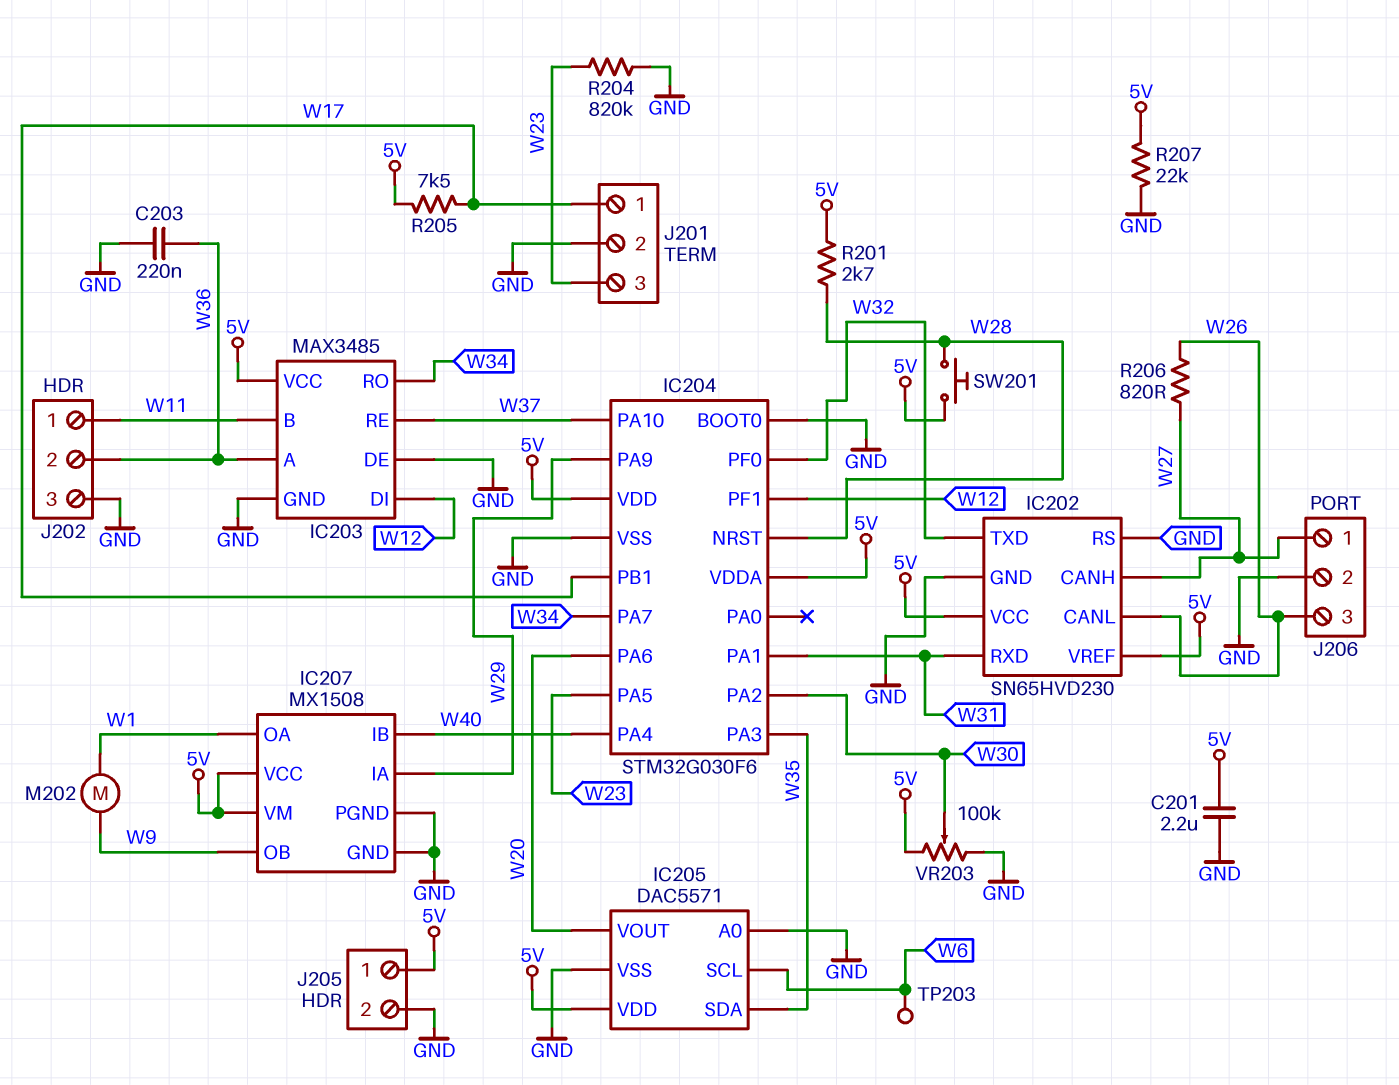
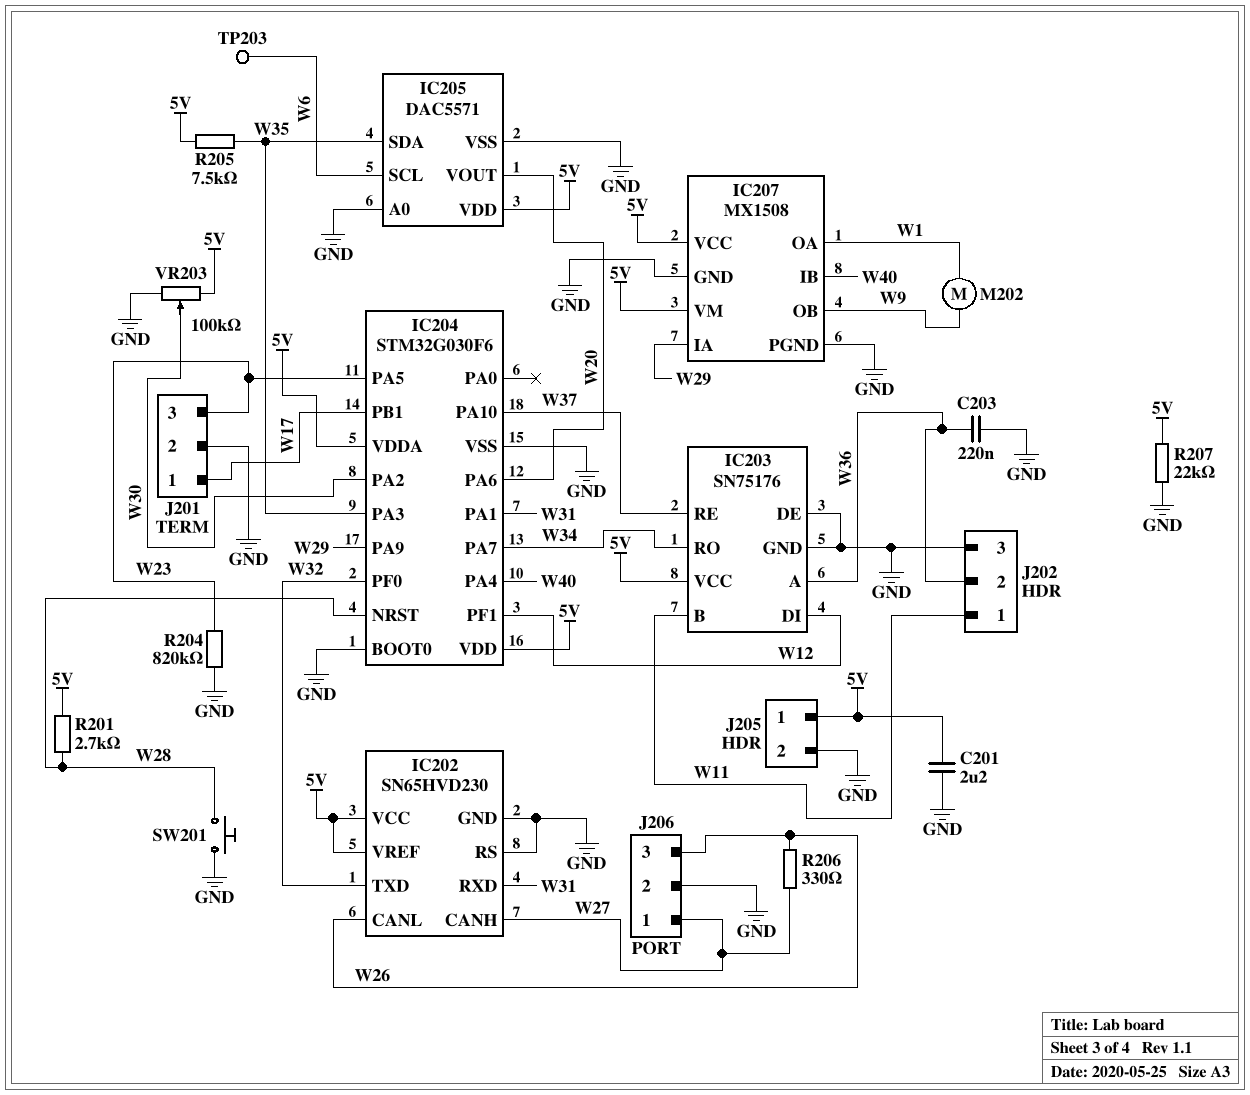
IC203: MAX3485 -> SN75176
R205: 7.5k (5V, W17) -> 7.5k (5V, W35)
R206: 820 (W26, W27) -> 330 (W26, W27)
SW201: button (5V, W28) -> button (GND, W28)

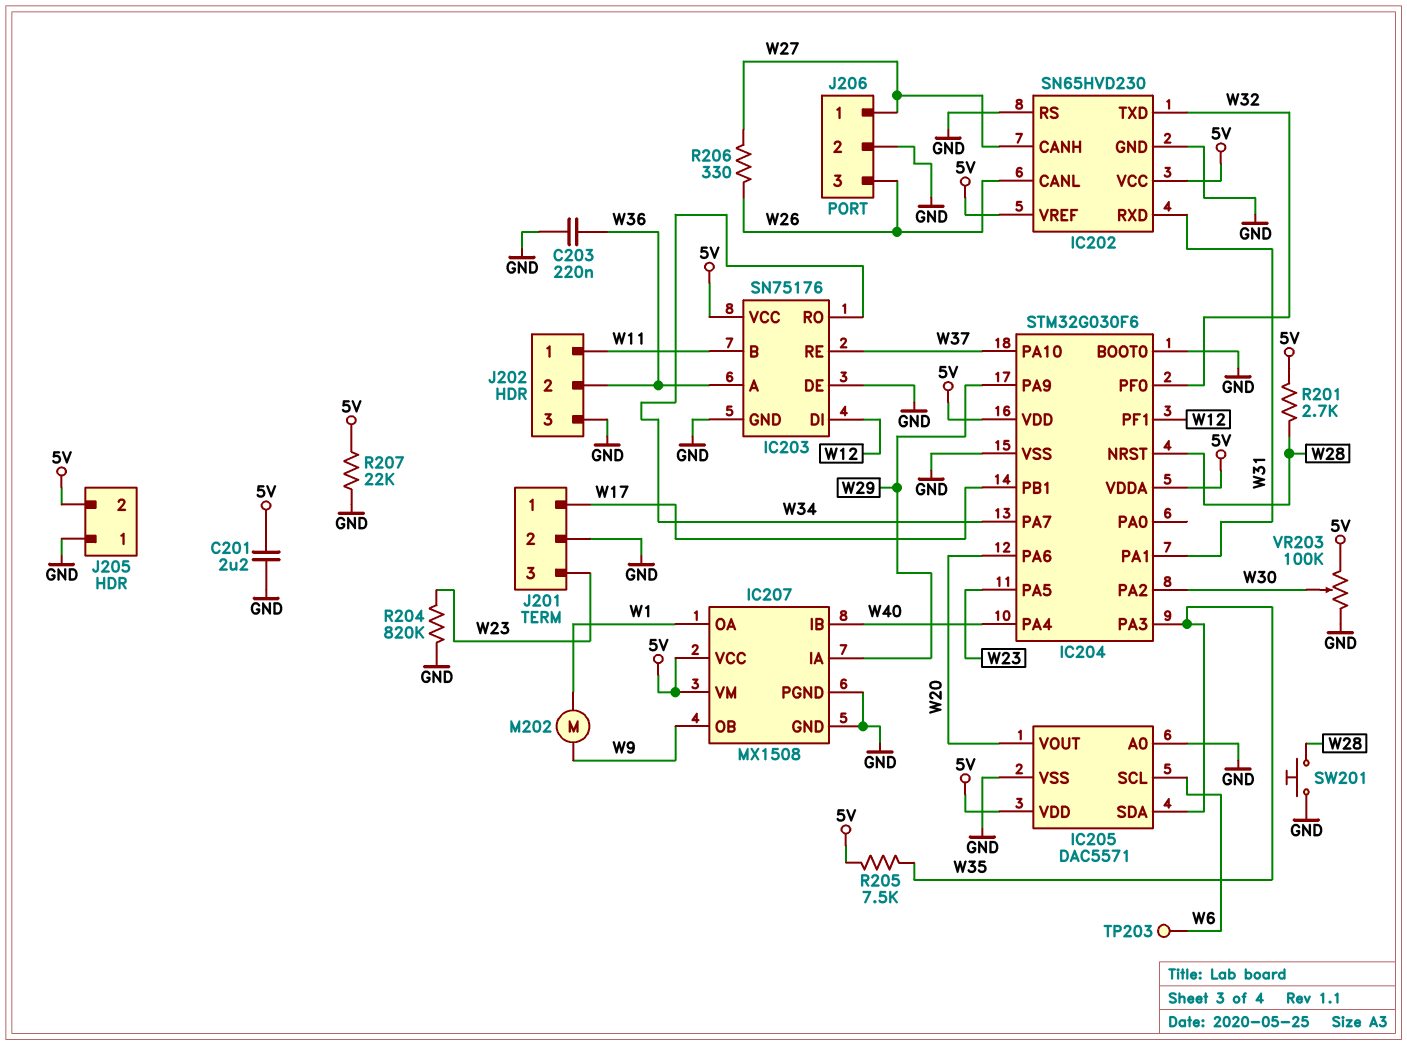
J205 pin 1: 5V -> GND
J205 pin 2: GND -> 5V

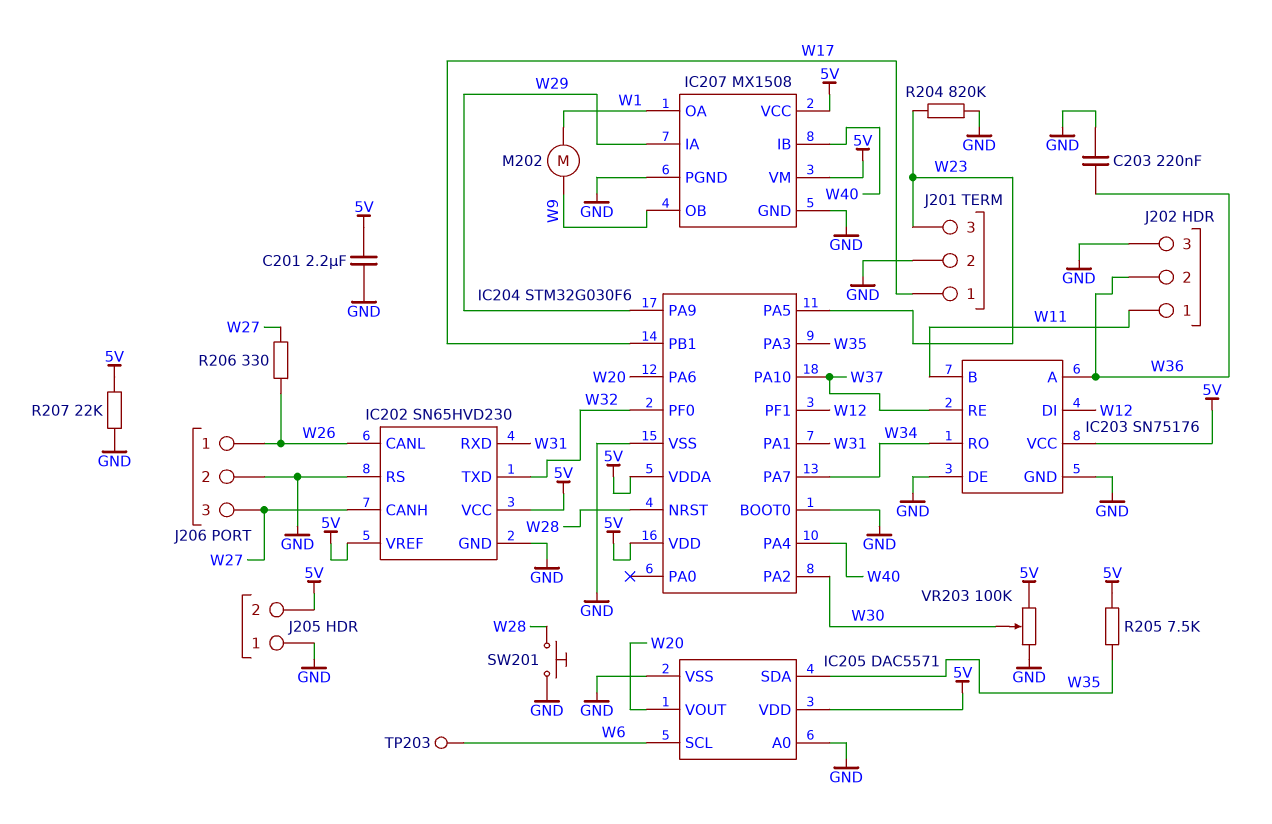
J206 pin 1: W27 -> W26
J206 pin 3: W26 -> W27
R201: 2.7k (5V, W28) -> none

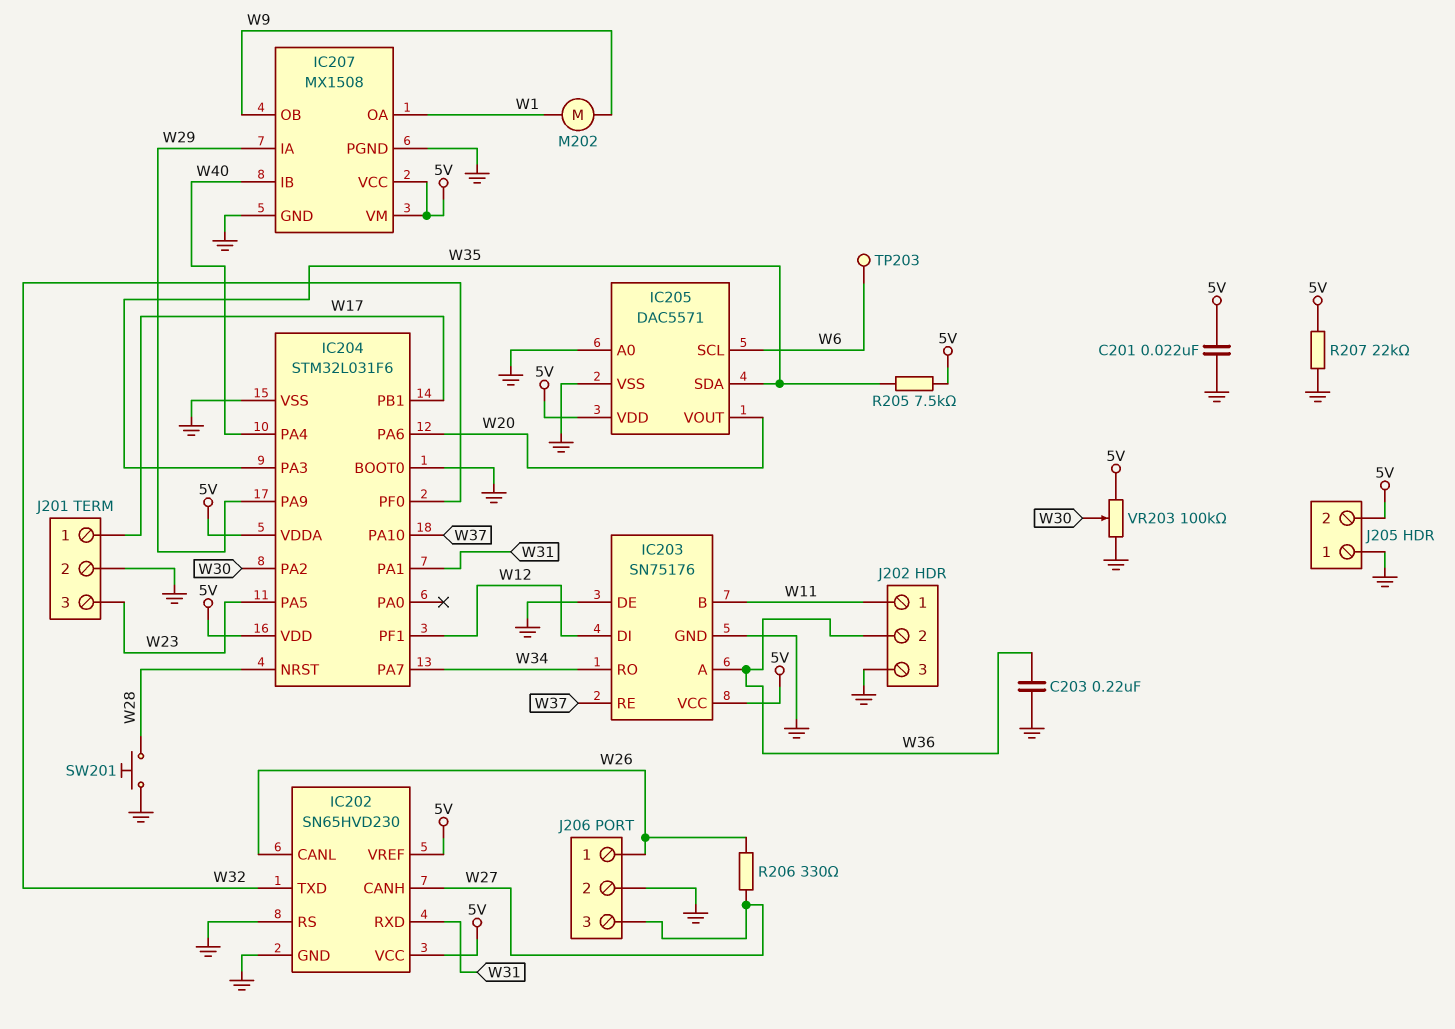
C201: 2.2uF (5V, GND) -> 22nF (5V, GND)
IC204: STM32G030F6 -> STM32L031F6
R204: 820k (GND, W23) -> none

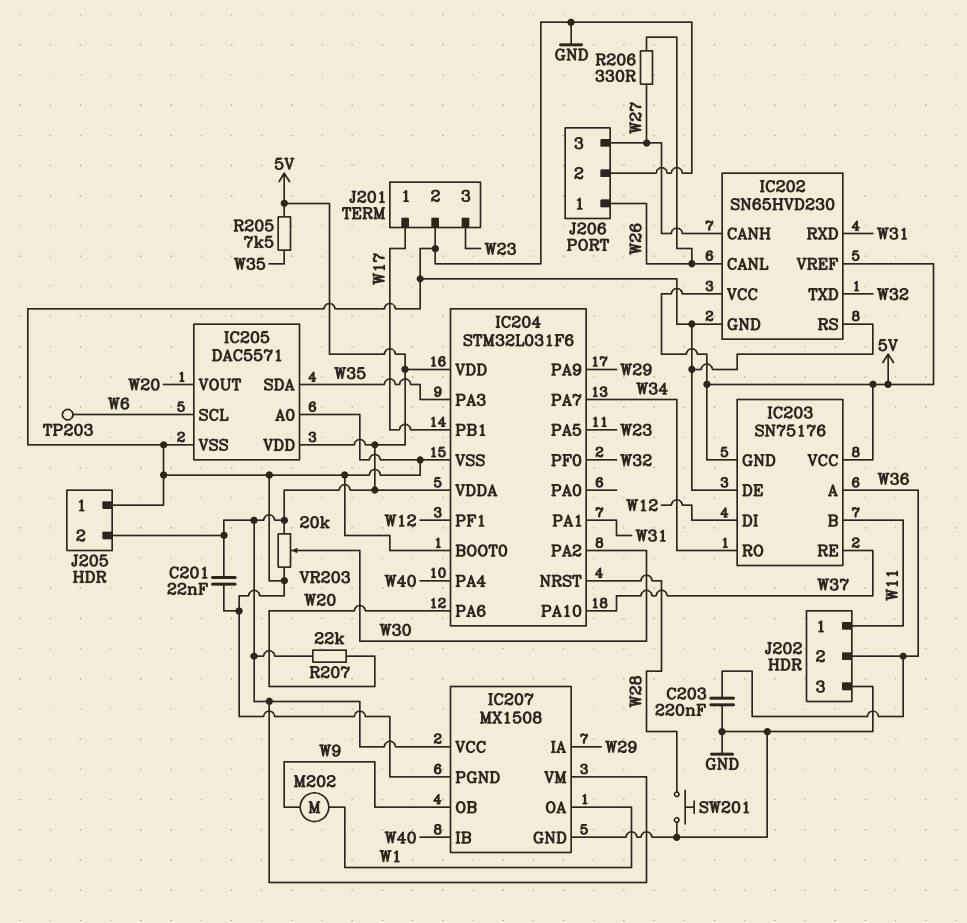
IC203 pin GND: GND -> 5V
R207: 22k (5V, GND) -> 22k (5V, W20)
VR203: 100k (5V, GND, wiper W30) -> 20k (5V, GND, wiper W30)

